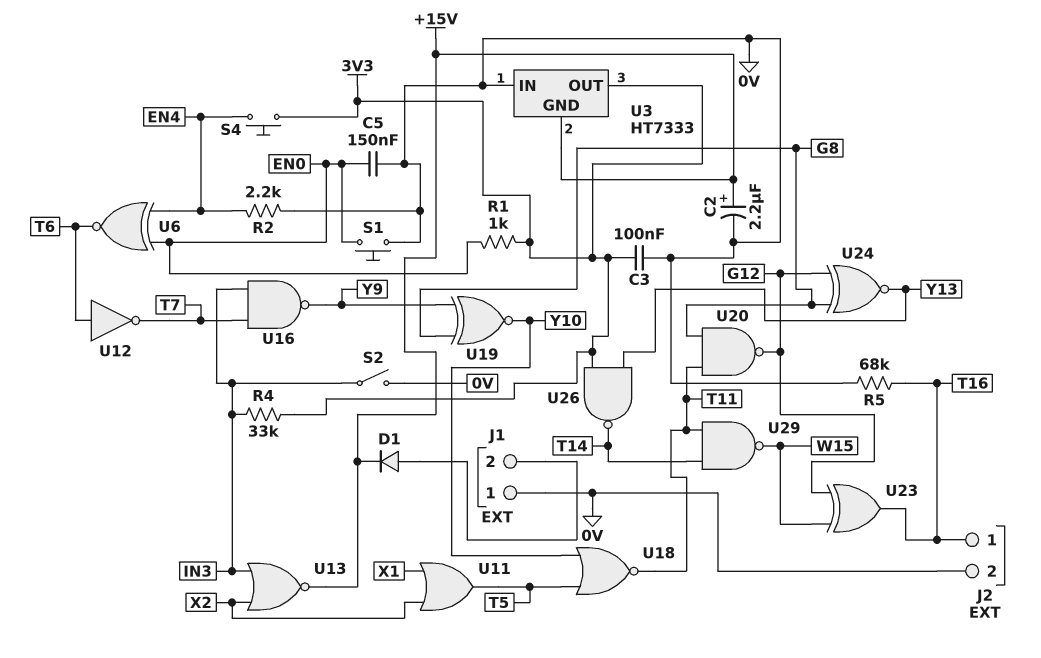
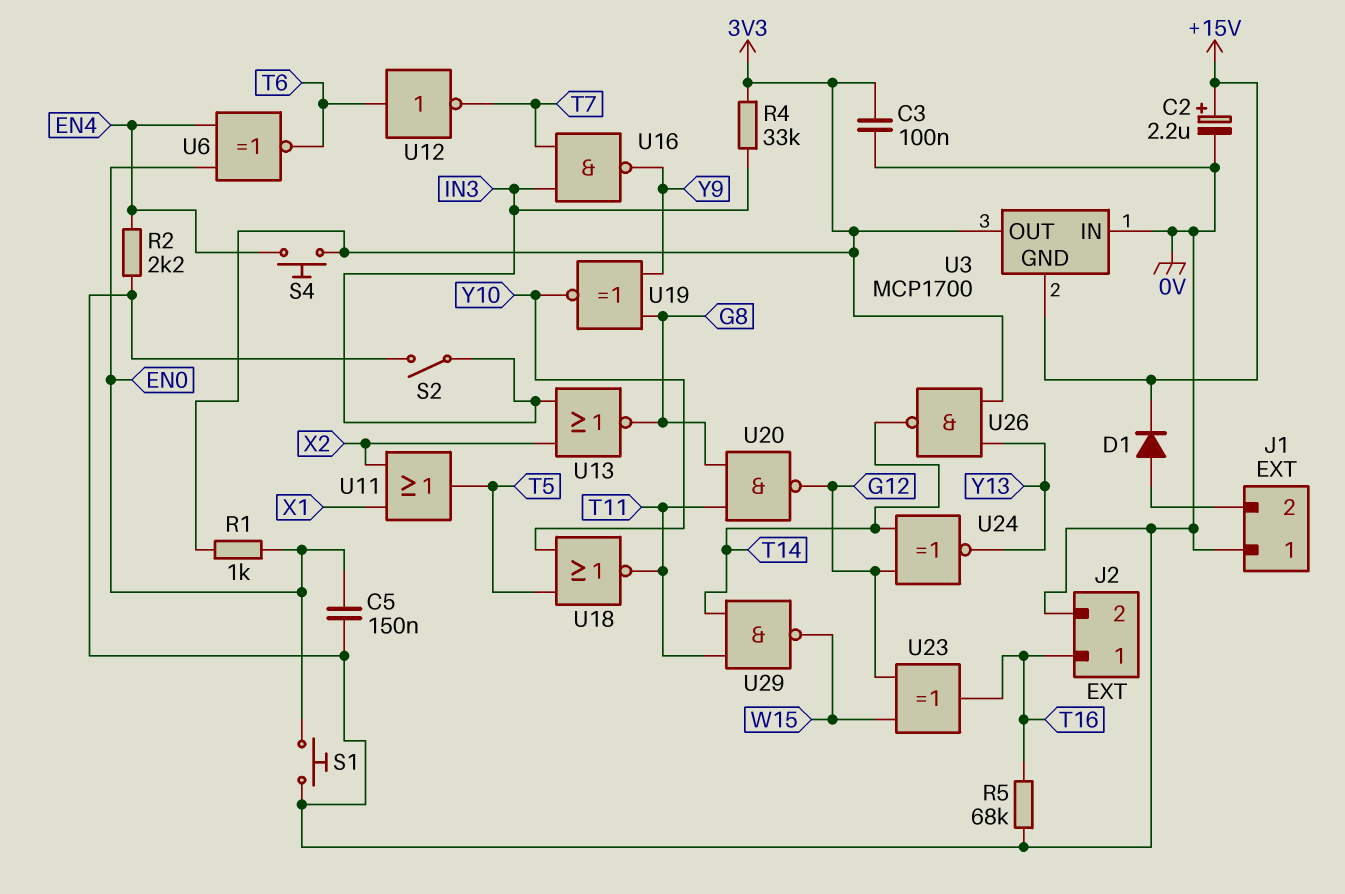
U3: HT7333 -> MCP1700
U13: NOR (in IN3, in X2, out +15V) -> NOR (in IN3, in X2, out G8)
U24: XNOR (in G8, in G12, out Y13) -> XNOR (in G12, in T14, out Y13)

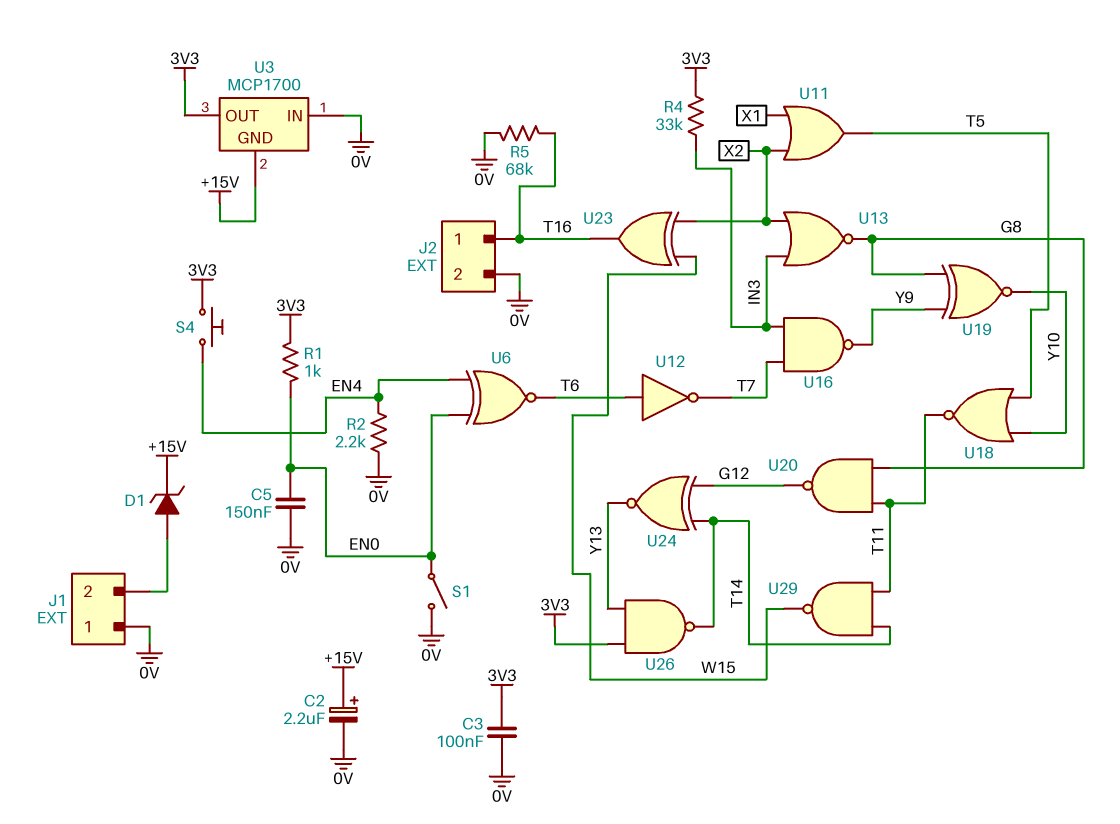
D1: diode (A J1/2, K +15V) -> zener (A J1/2, K +15V)
S1: button (0V, EN0) -> switch (0V, EN0)
S2: switch (0V, IN3) -> none
U23: XOR (in G12, in W15, out T16) -> XOR (in W15, in X2, out T16)

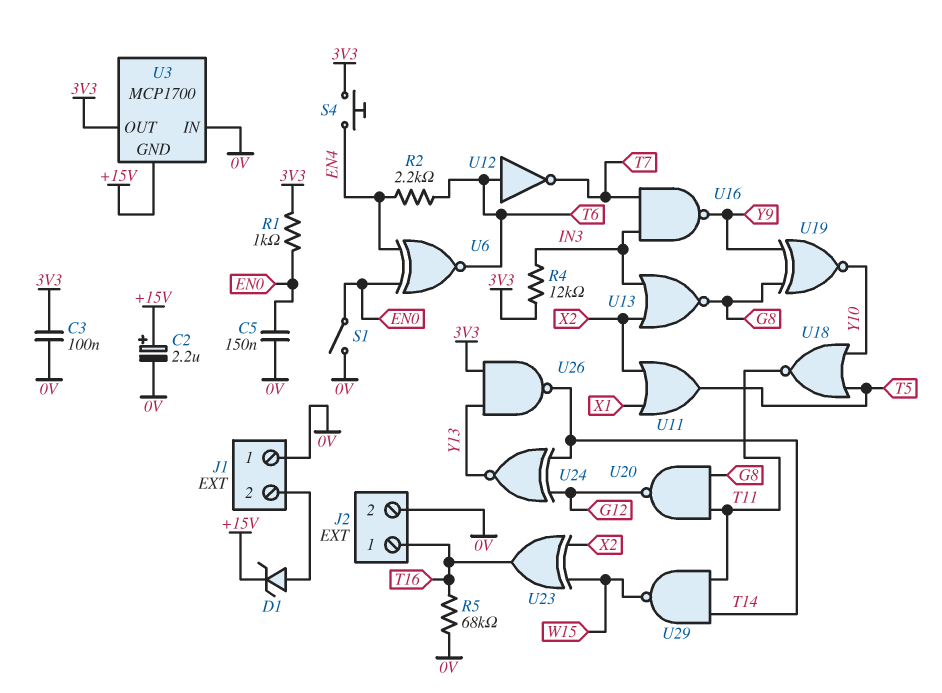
R2: 2.2k (0V, EN4) -> 2.2k (EN4, T6)
R4: 33k (3V3, IN3) -> 12k (3V3, IN3)

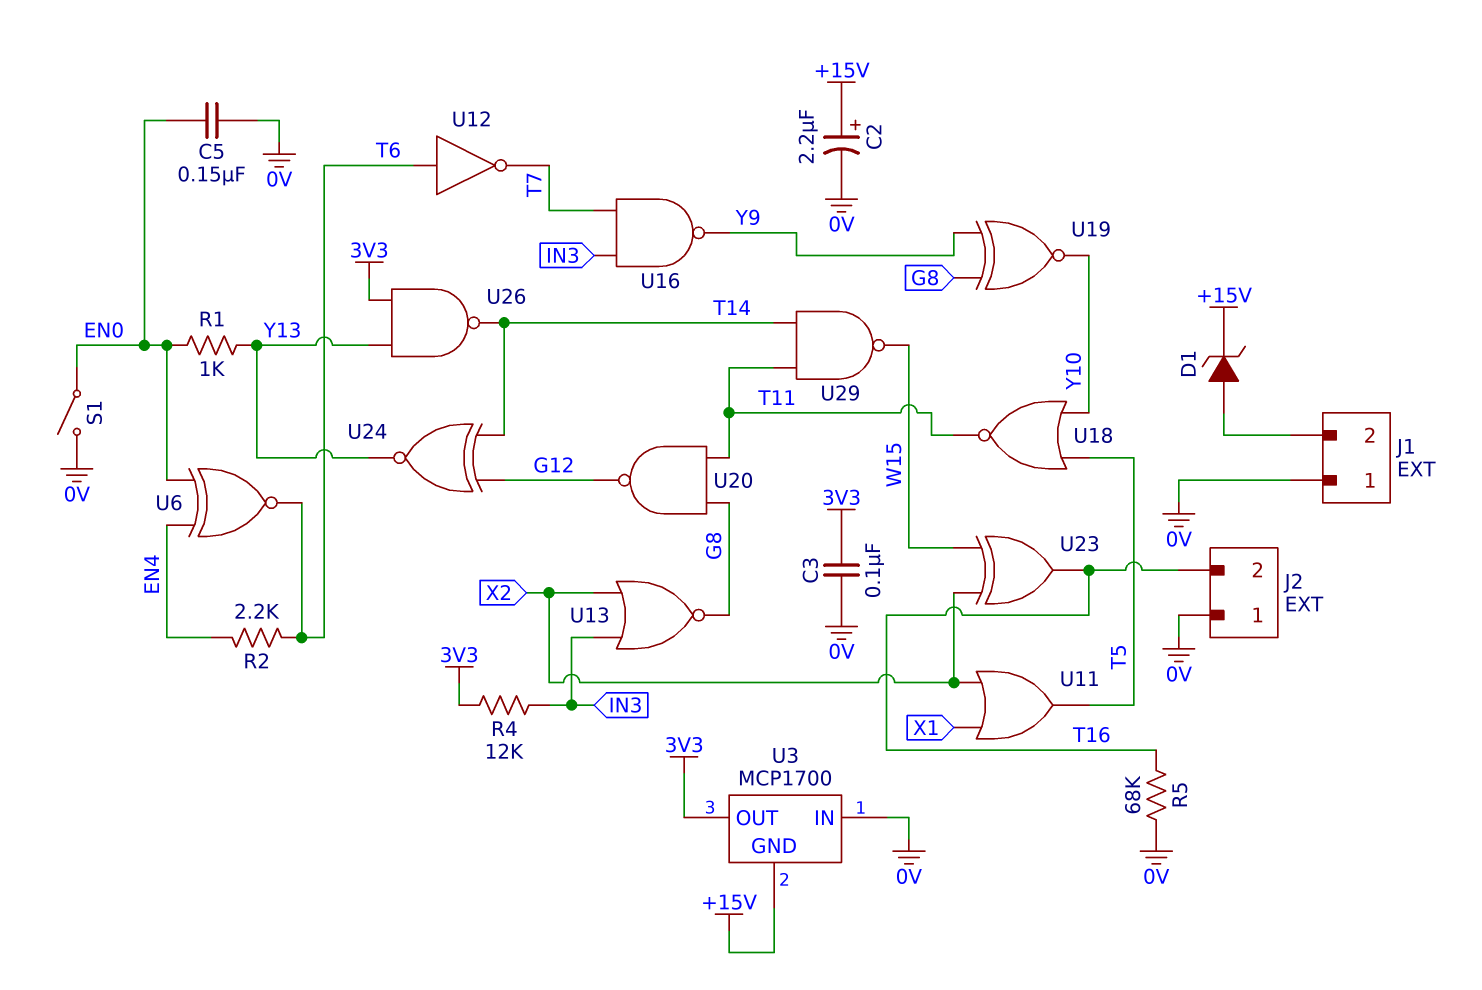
J2 pin 1: T16 -> 0V
J2 pin 2: 0V -> T16
R1: 1k (3V3, EN0) -> 1k (EN0, Y13)
S4: button (3V3, EN4) -> none

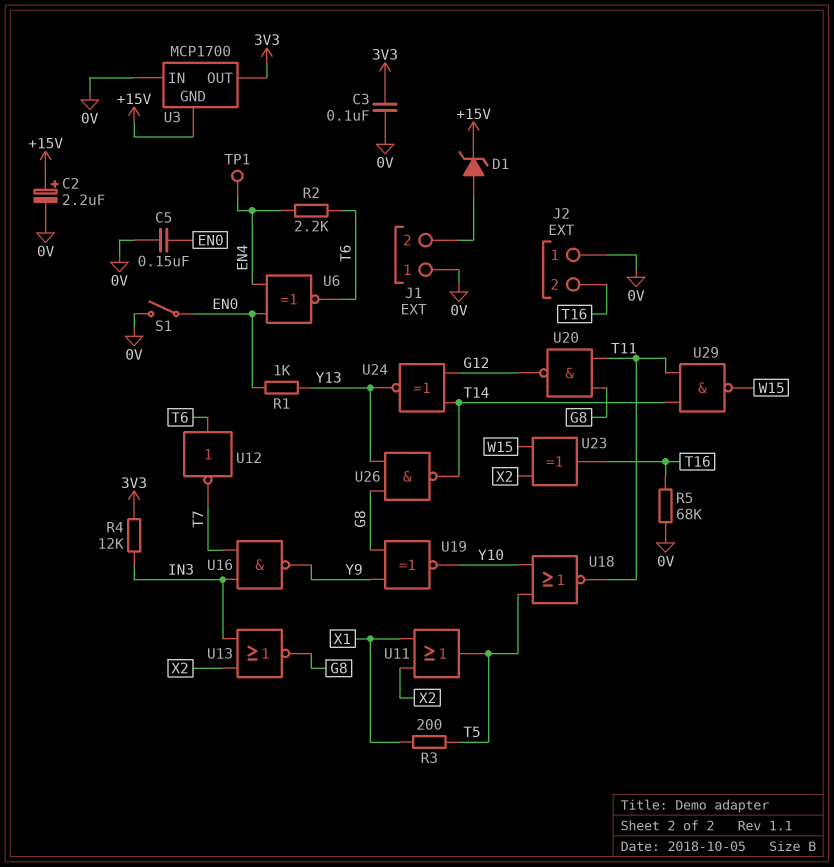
R3: none -> 200 (T5, X1)
TP1: none -> test point (EN4)
U26: NAND (in 3V3, in Y13, out T14) -> NAND (in G8, in Y13, out T14)

